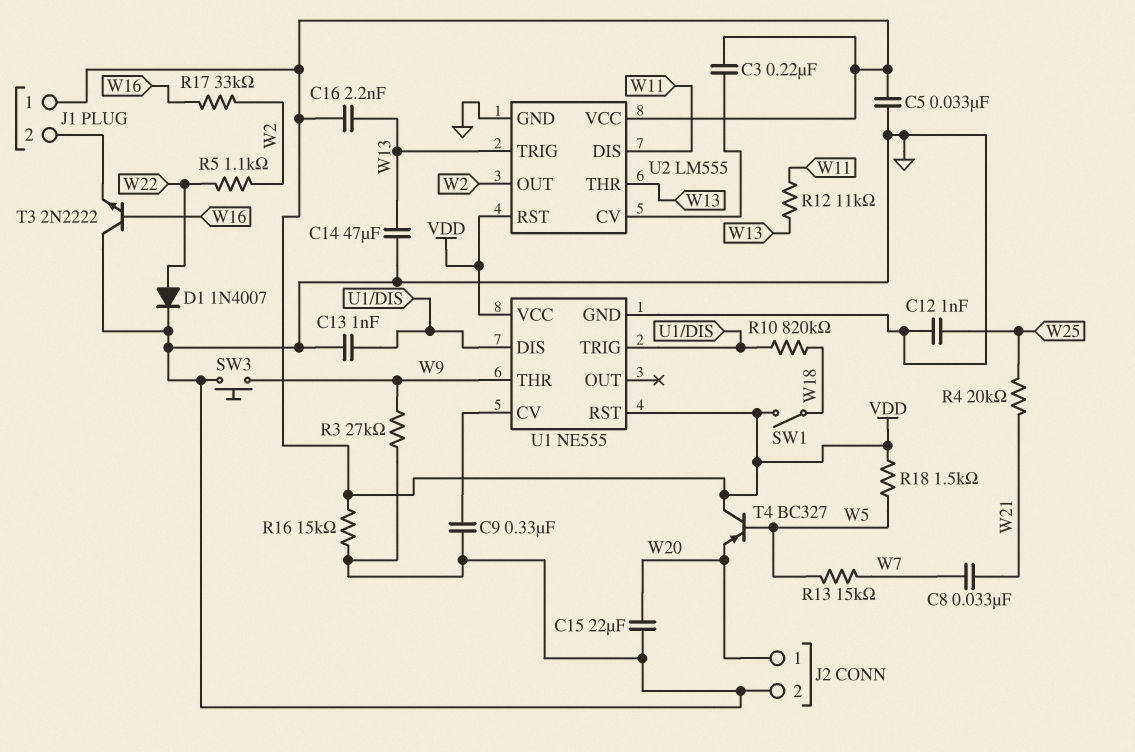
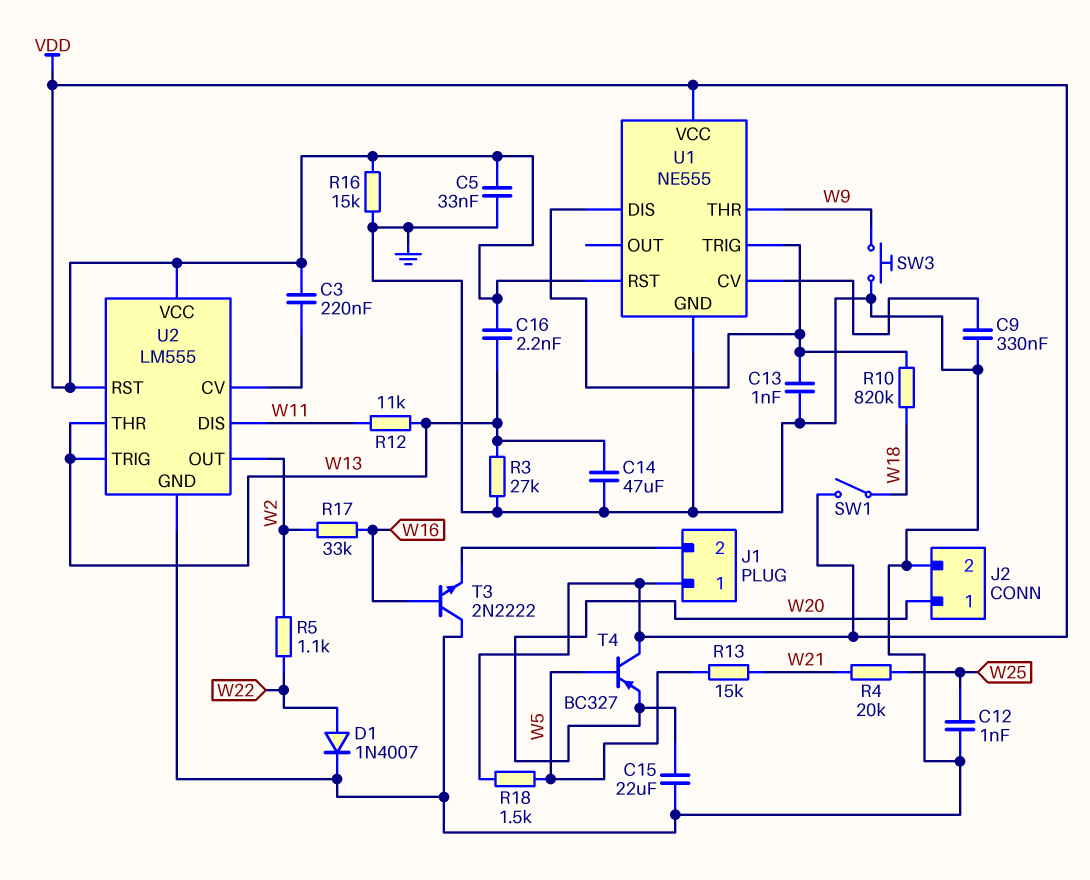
C8: 33nF (W7, W21) -> none
R3: 27k (GND, W9) -> 27k (GND, W13)
R13: 15k (W5, W7) -> 15k (W5, W21)

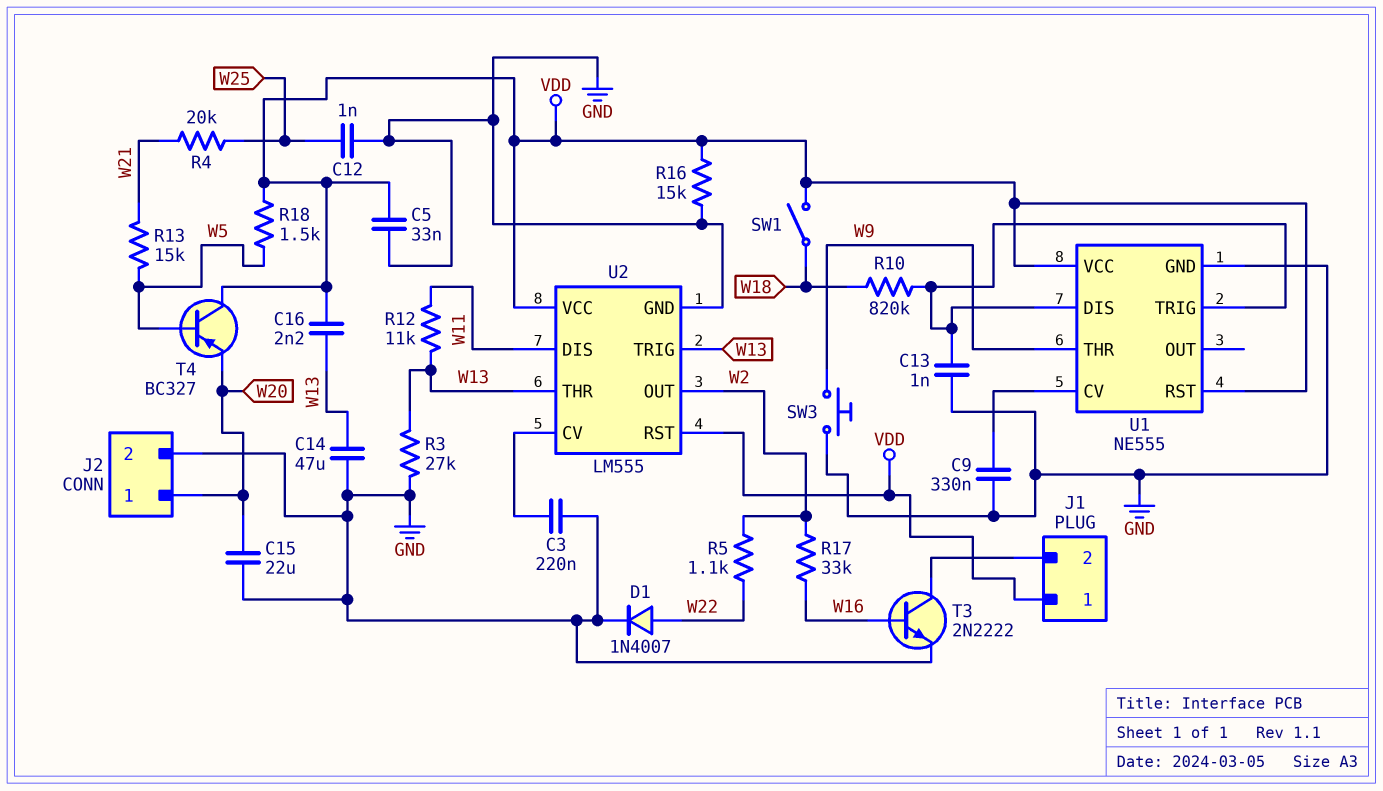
C3: 220nF (U2/CV, VDD) -> 220nF (GND, U2/CV)
T3: NPN 2N2222 (B W16, C GND, E J1/2) -> NPN 2N2222 (B W16, C J1/2, E GND)

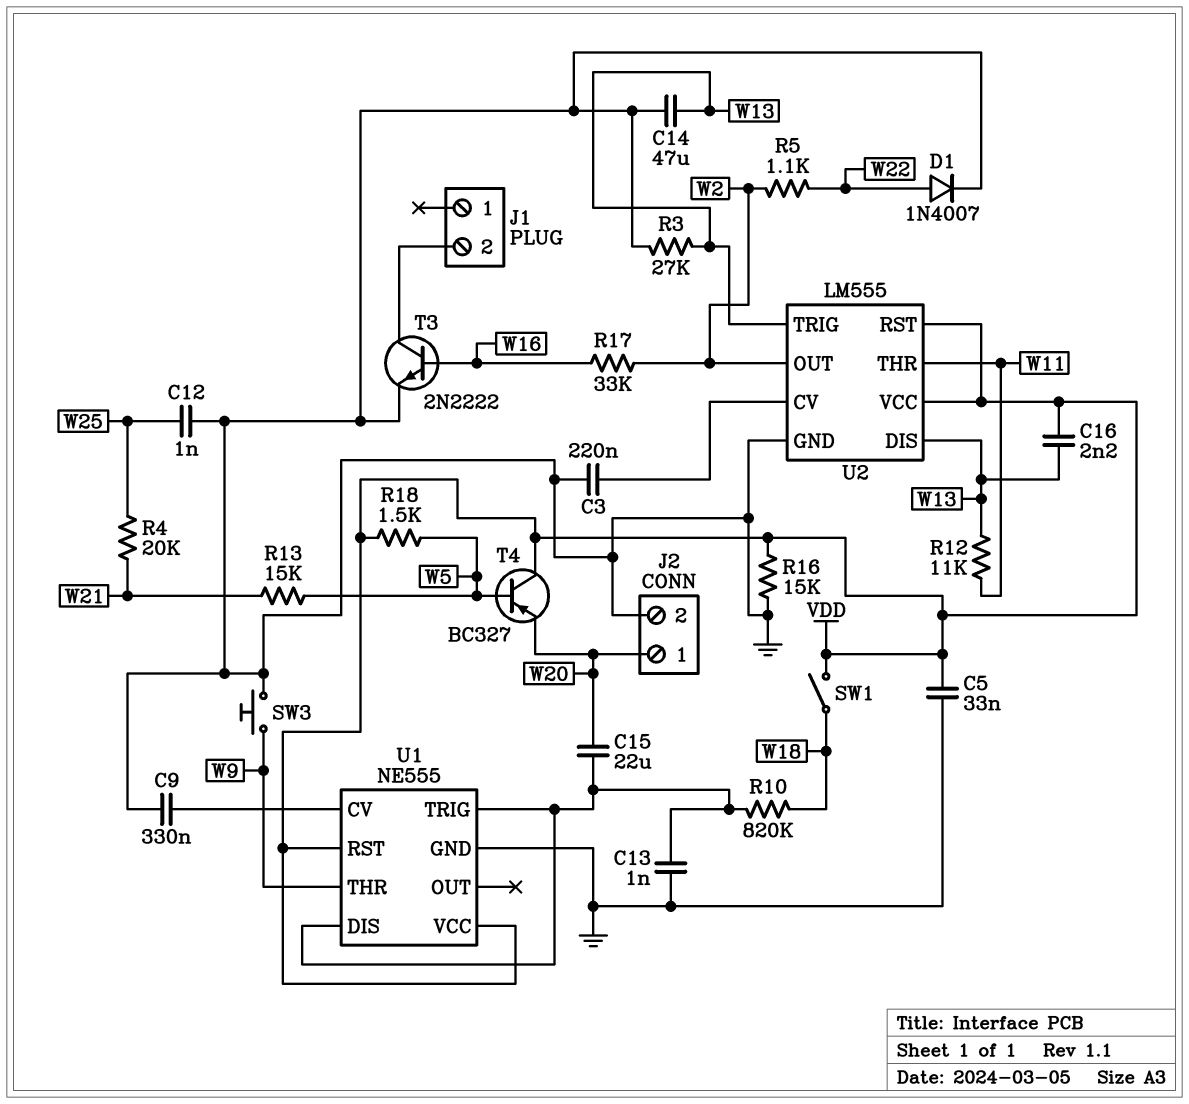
C15: 22uF (GND, W20) -> 22uF (U1/DIS, W20)
J1 pin 1: VDD -> none
U2 pin DIS: W11 -> W13
U2 pin THR: W13 -> W11

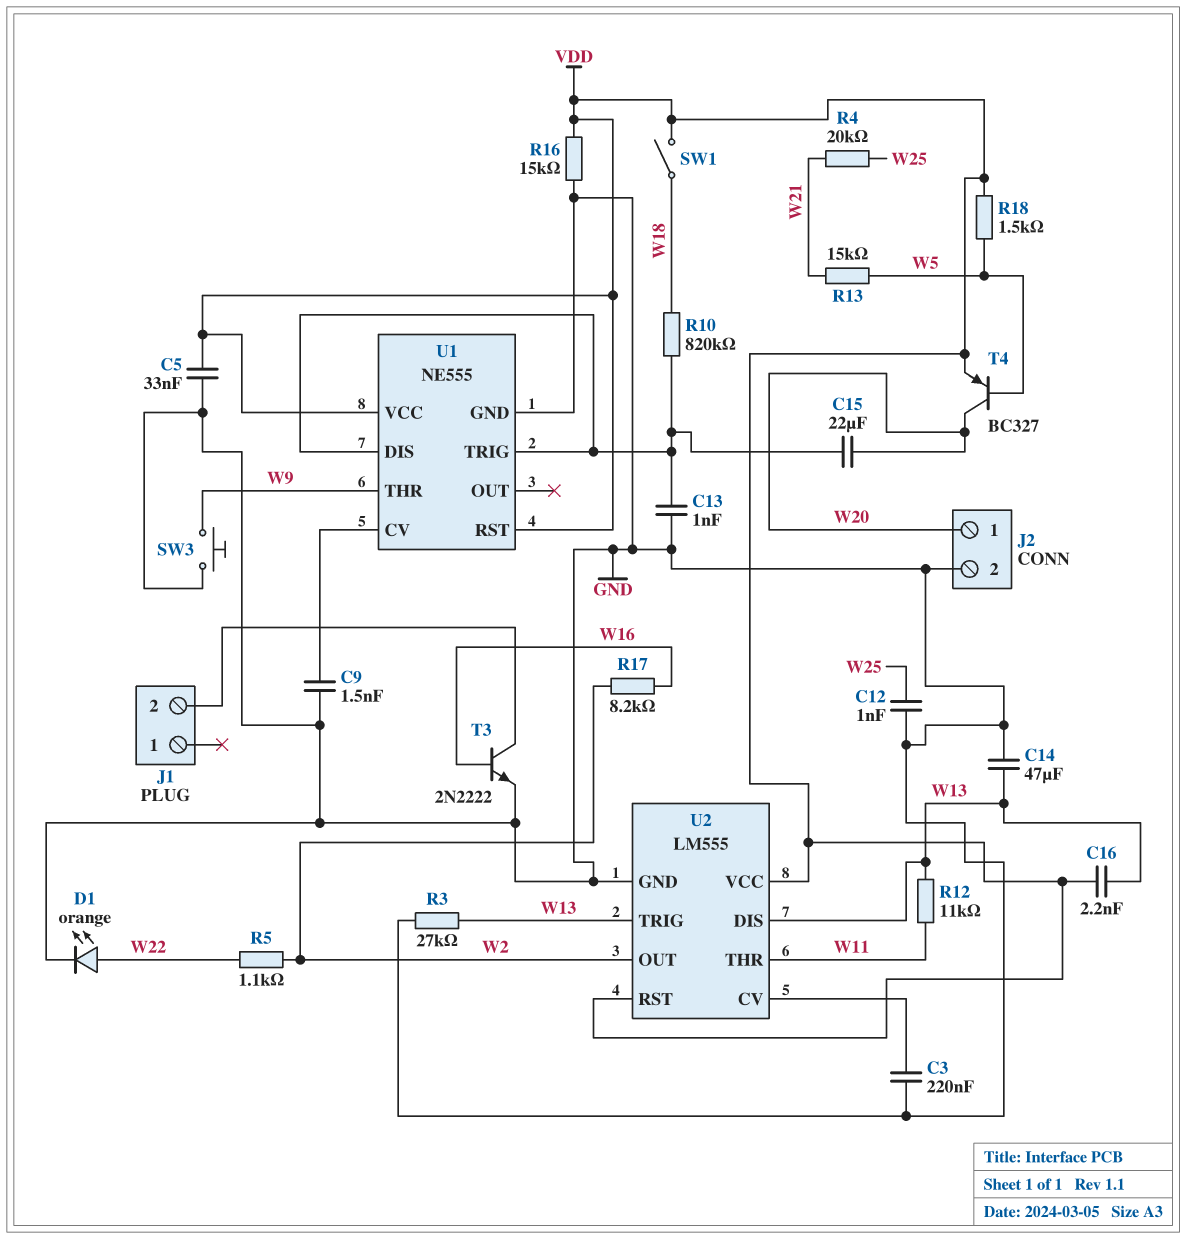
C9: 330nF (GND, U1/CV) -> 1.5nF (GND, U1/CV)
D1: diode 1N4007 (A W22, K GND) -> LED orange (A W22, K GND)
R17: 33k (W2, W16) -> 8.2k (W2, W16)
T4: PNP BC327 (B W5, C VDD, E W20) -> PNP BC327 (B W5, C W20, E VDD)

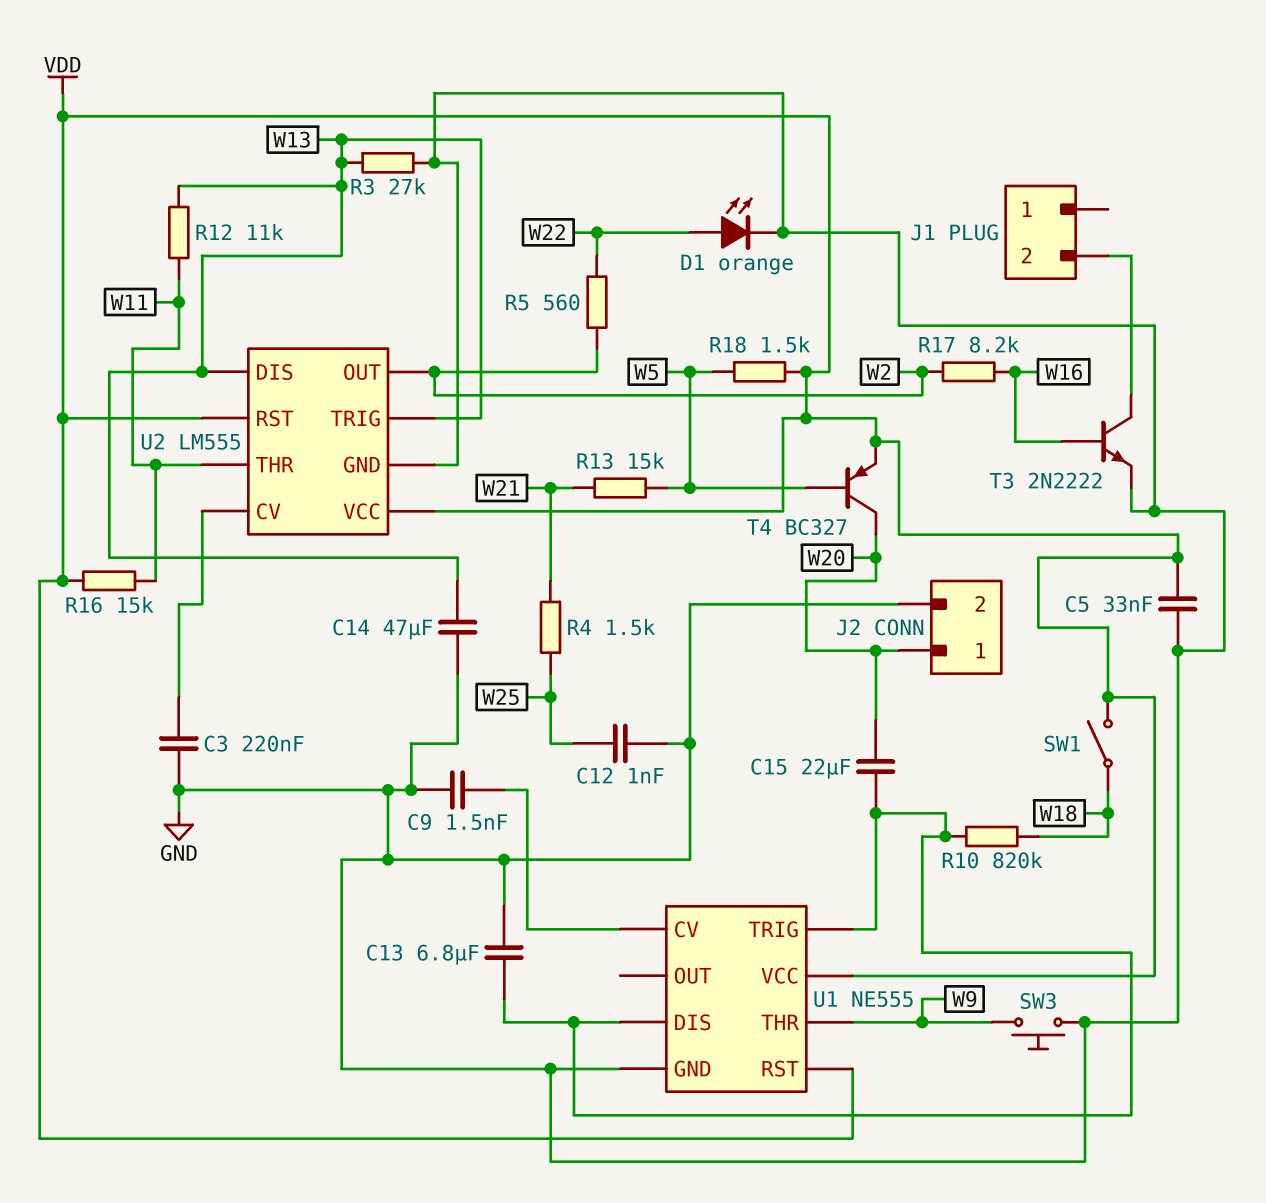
C13: 1nF (GND, U1/DIS) -> 6.8uF (GND, U1/DIS)
C16: 2.2nF (VDD, W13) -> none
R4: 20k (W21, W25) -> 1.5k (W21, W25)
R5: 1.1k (W2, W22) -> 560 (W2, W22)
R16: 15k (GND, VDD) -> 15k (VDD, W11)

